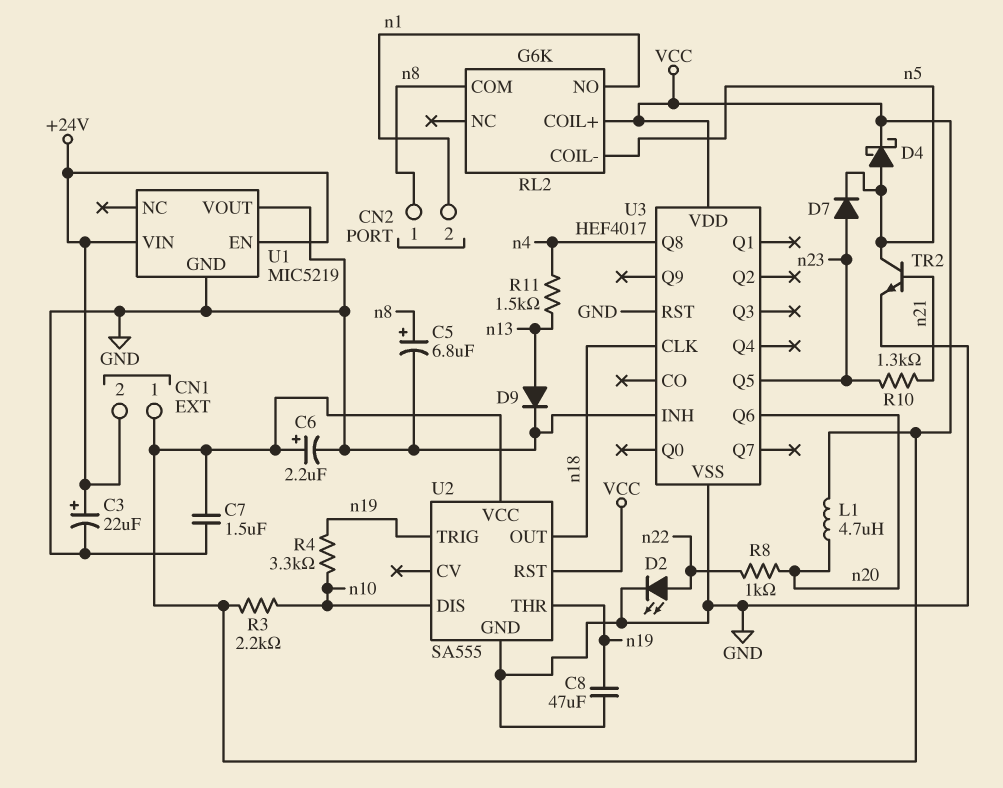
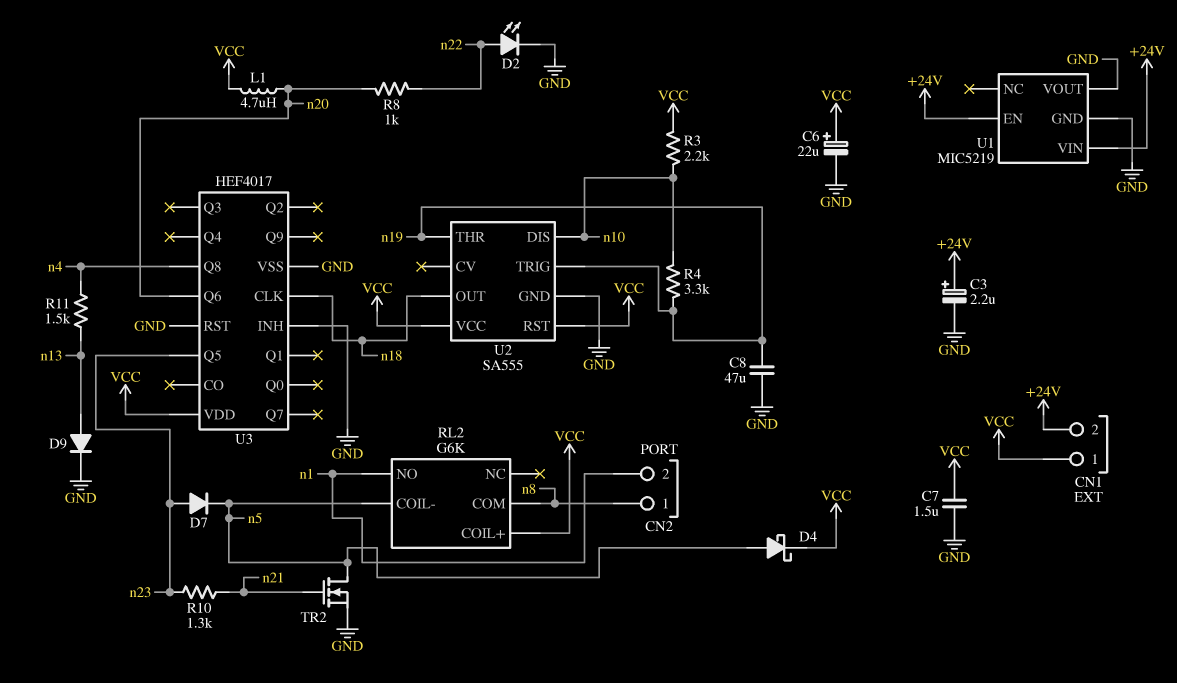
C3: 22uF (plus +24V, minus GND) -> 2.2uF (plus +24V, minus GND)
C5: 6.8uF (plus n8, minus GND) -> none
C6: 2.2uF (plus VCC, minus GND) -> 22uF (plus VCC, minus GND)
TR2: NPN (B n21, C n5, E GND) -> NMOS (G n21, D n5, S GND)

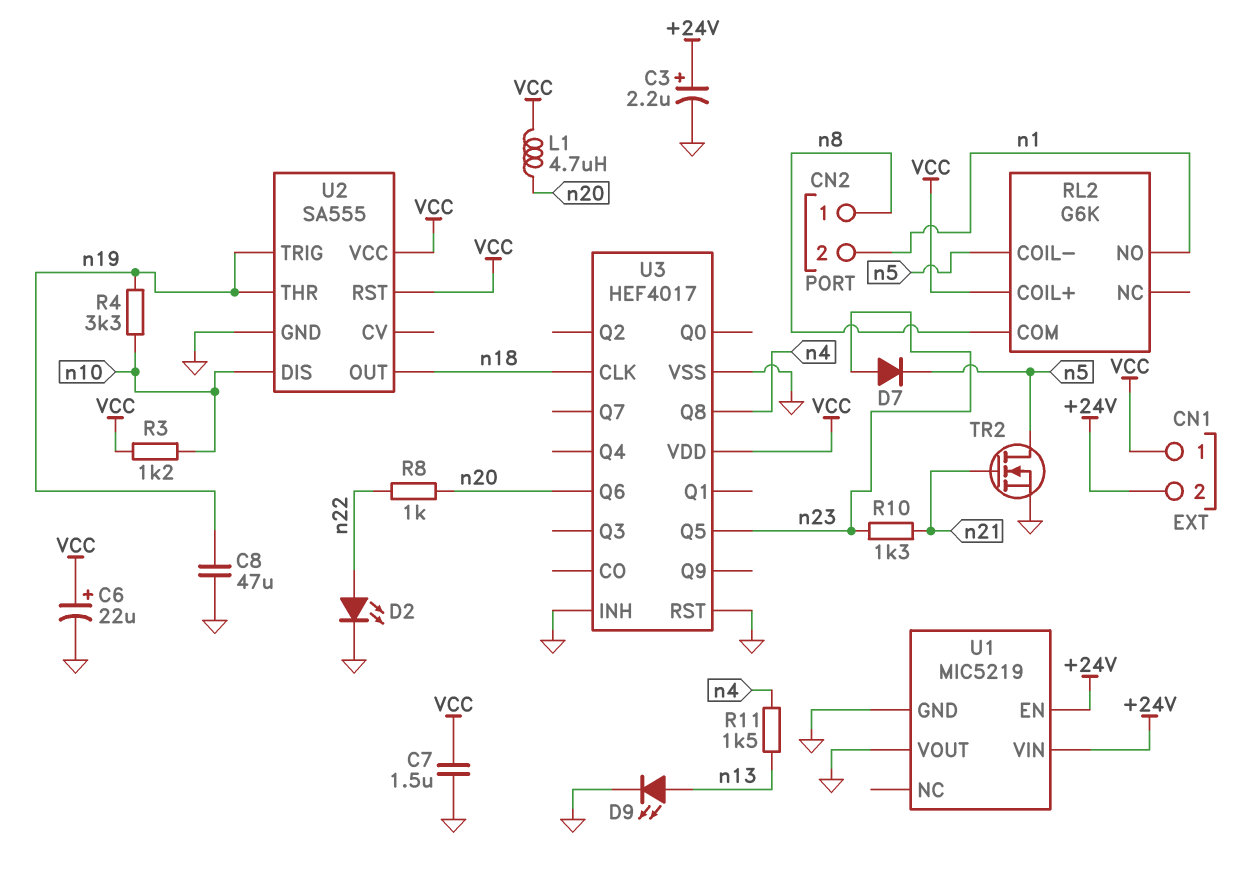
D4: schottky (A n5, K VCC) -> none
D9: diode (A n13, K GND) -> LED (A n13, K GND)
R3: 2.2k (VCC, n10) -> 1.2k (VCC, n10)

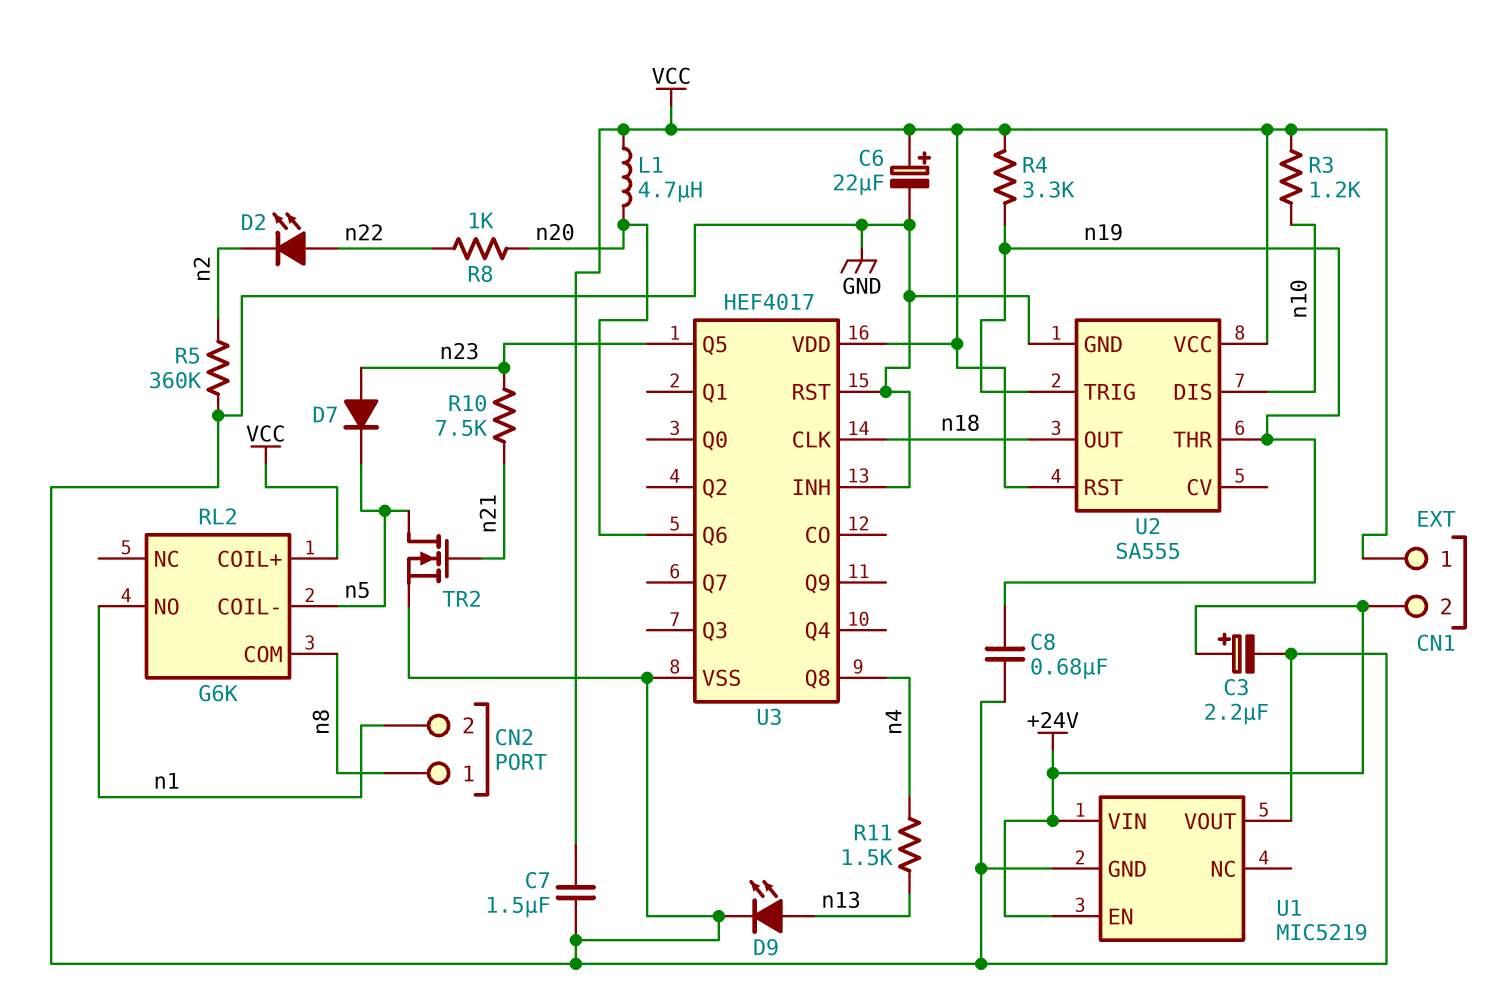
C8: 47uF (GND, n19) -> 680nF (GND, n19)
D2: LED (A n22, K GND) -> LED (A n22, K n2)
R4: 3.3k (n10, n19) -> 3.3k (VCC, n19)
R5: none -> 360k (GND, n2)
R10: 1.3k (n21, n23) -> 7.5k (n21, n23)

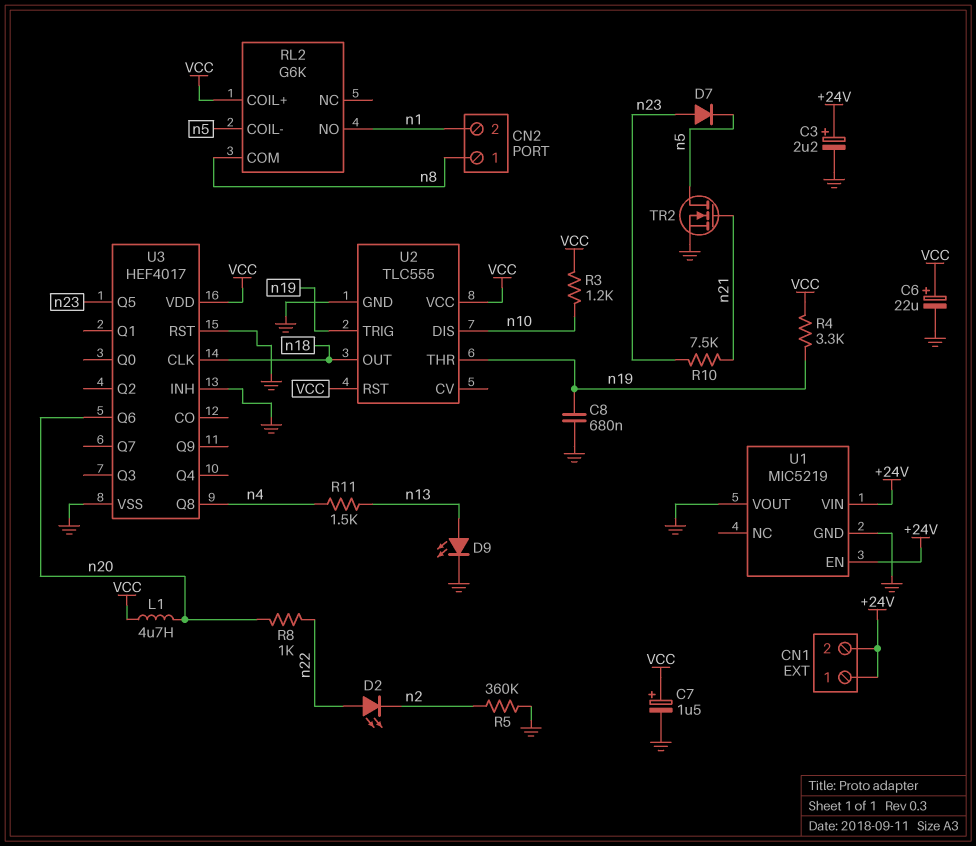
C7: 1.5uF (GND, VCC) -> 1.5uF (plus VCC, minus GND)
CN1 pin 1: VCC -> +24V
U2: SA555 -> TLC555

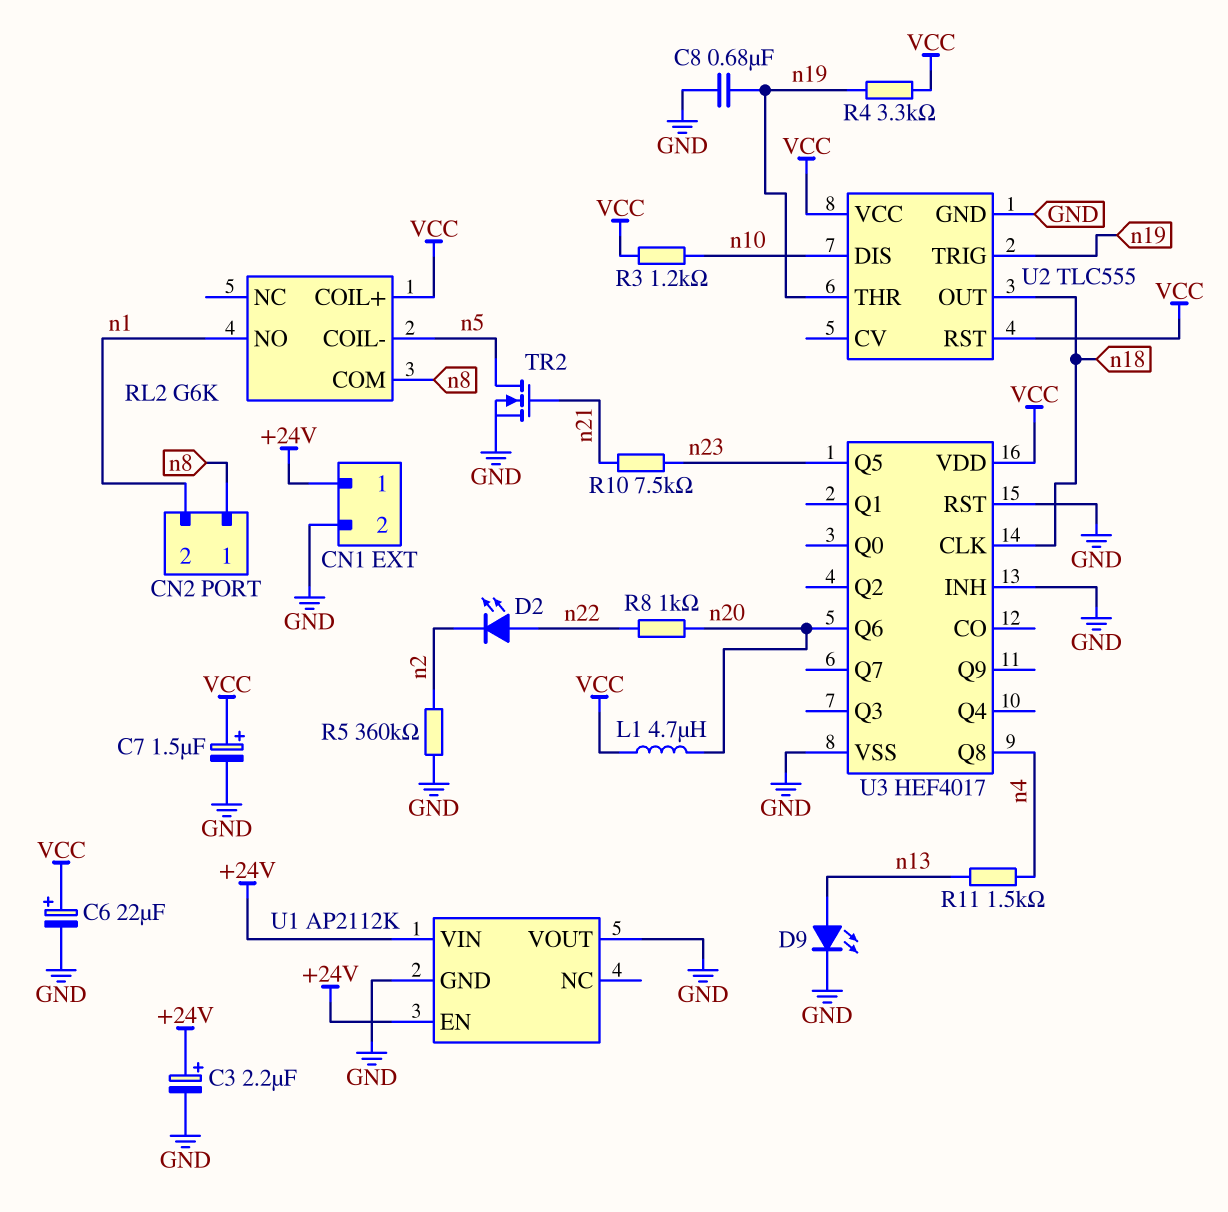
CN1 pin 2: +24V -> GND
D7: diode (A n23, K n5) -> none
U1: MIC5219 -> AP2112K

